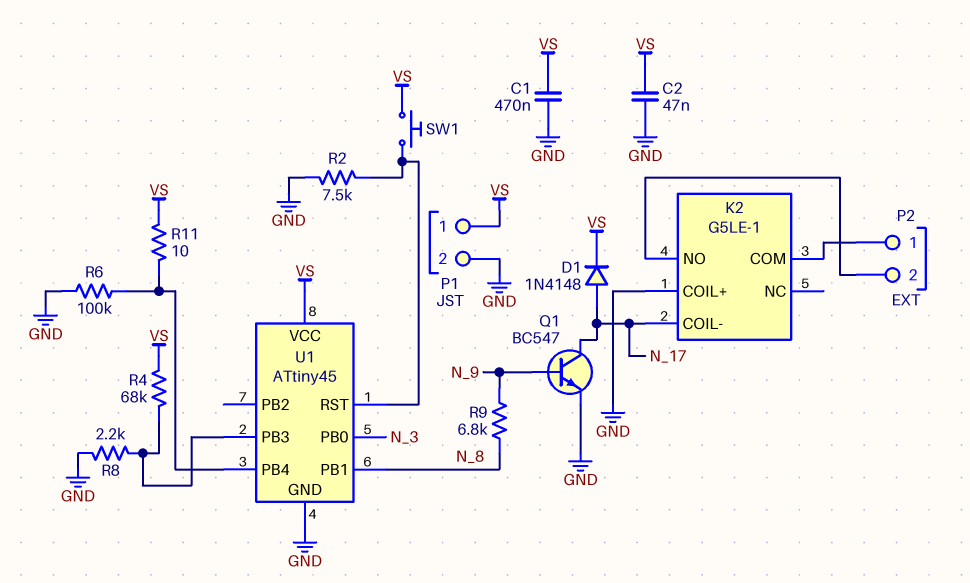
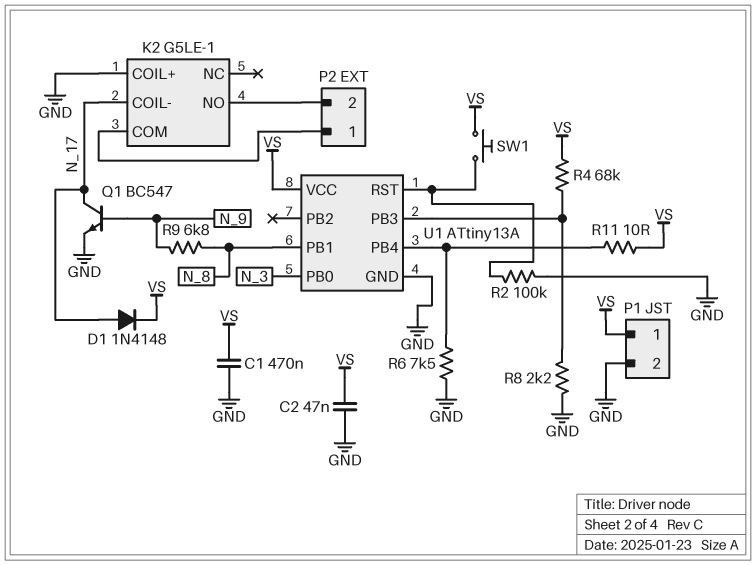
R2: 7.5k (GND, U1/RST) -> 100k (GND, U1/RST)
R6: 100k (GND, U1/PB4) -> 7.5k (GND, U1/PB4)
U1: ATtiny45 -> ATtiny13A

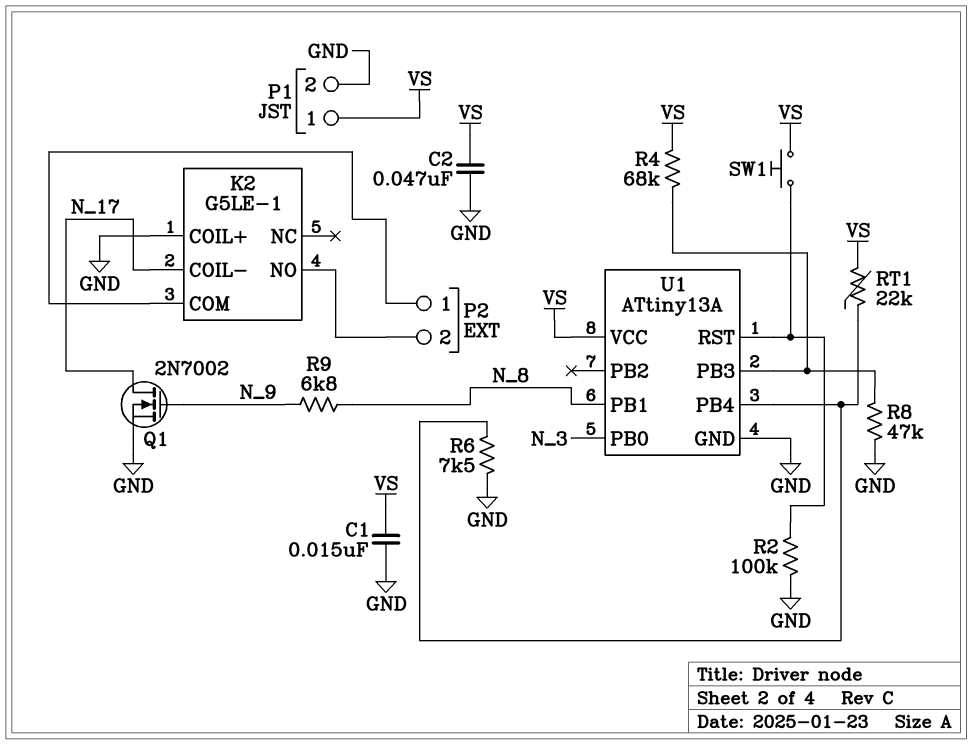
C1: 470nF (GND, VS) -> 15nF (GND, VS)
D1: diode 1N4148 (A N_17, K VS) -> none
Q1: NPN BC547 (B N_9, C N_17, E GND) -> NMOS 2N7002 (G N_9, D N_17, S GND)
R8: 2.2k (GND, U1/PB3) -> 47k (GND, U1/PB3)
R11: 10 (U1/PB4, VS) -> none
RT1: none -> 22k (U1/PB4, VS)

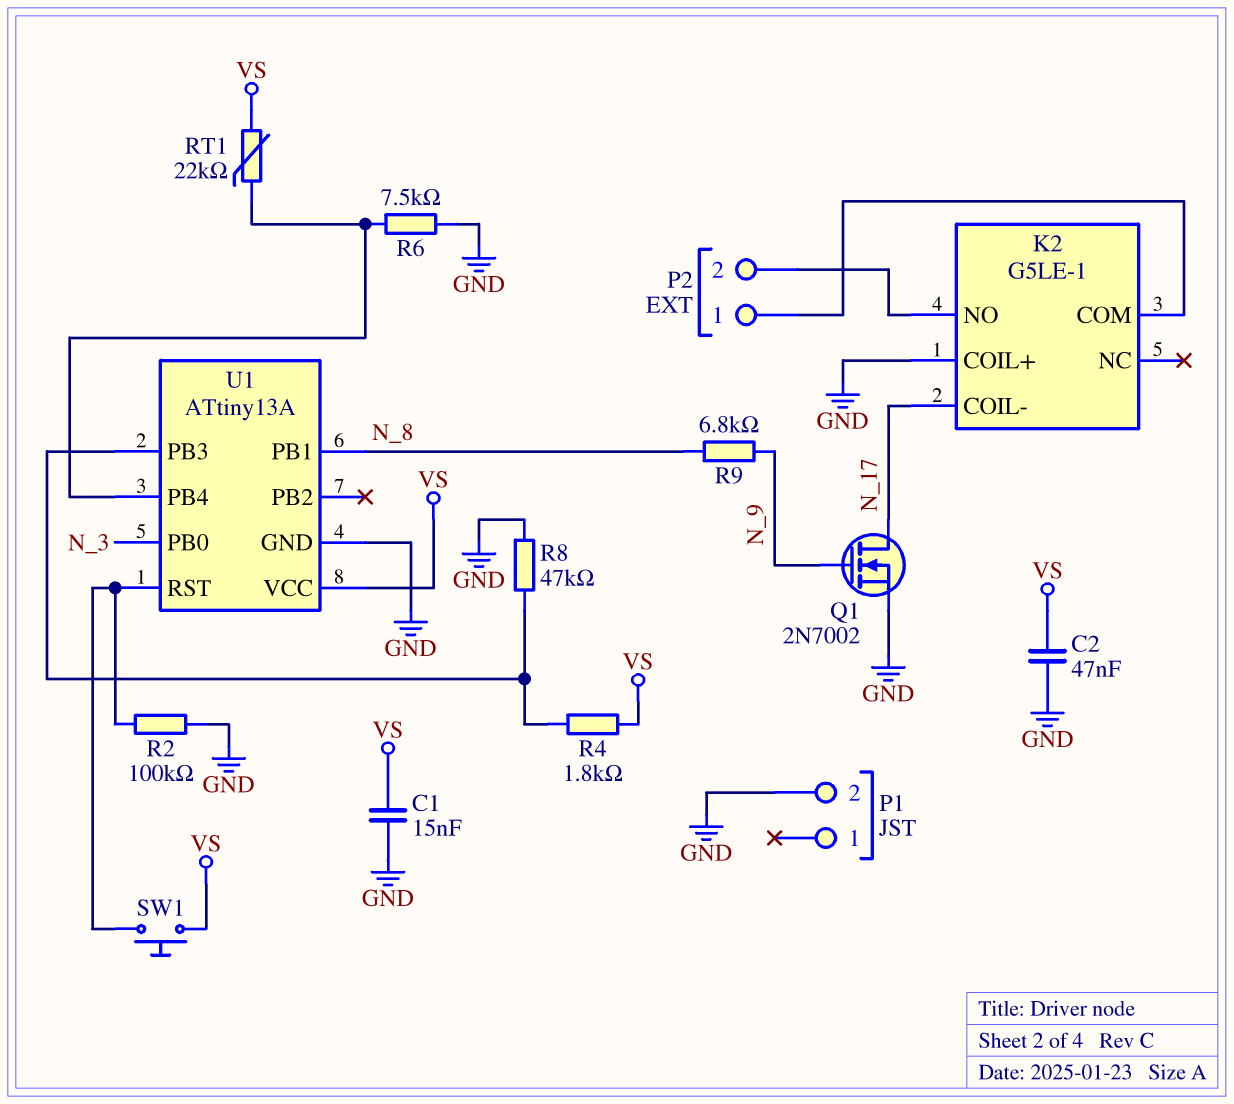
P1 pin 1: VS -> none
R4: 68k (U1/PB3, VS) -> 1.8k (U1/PB3, VS)

